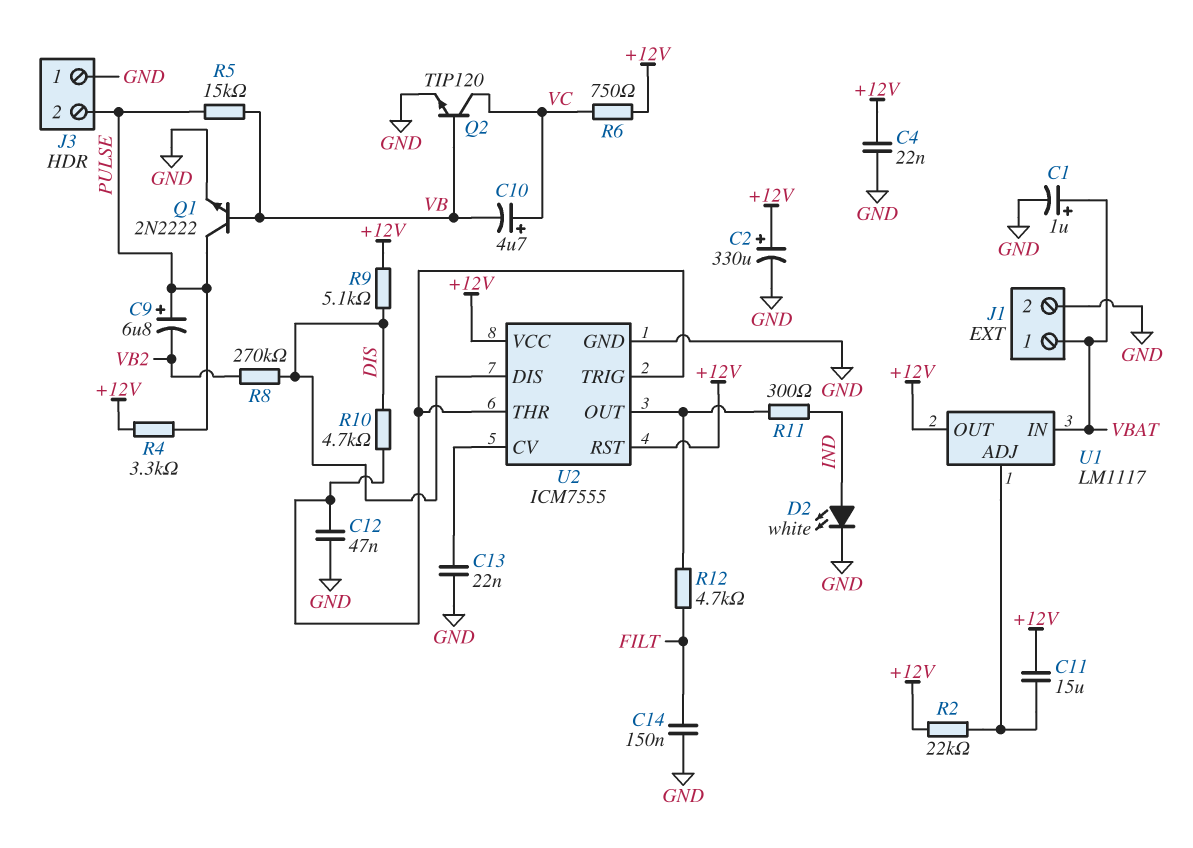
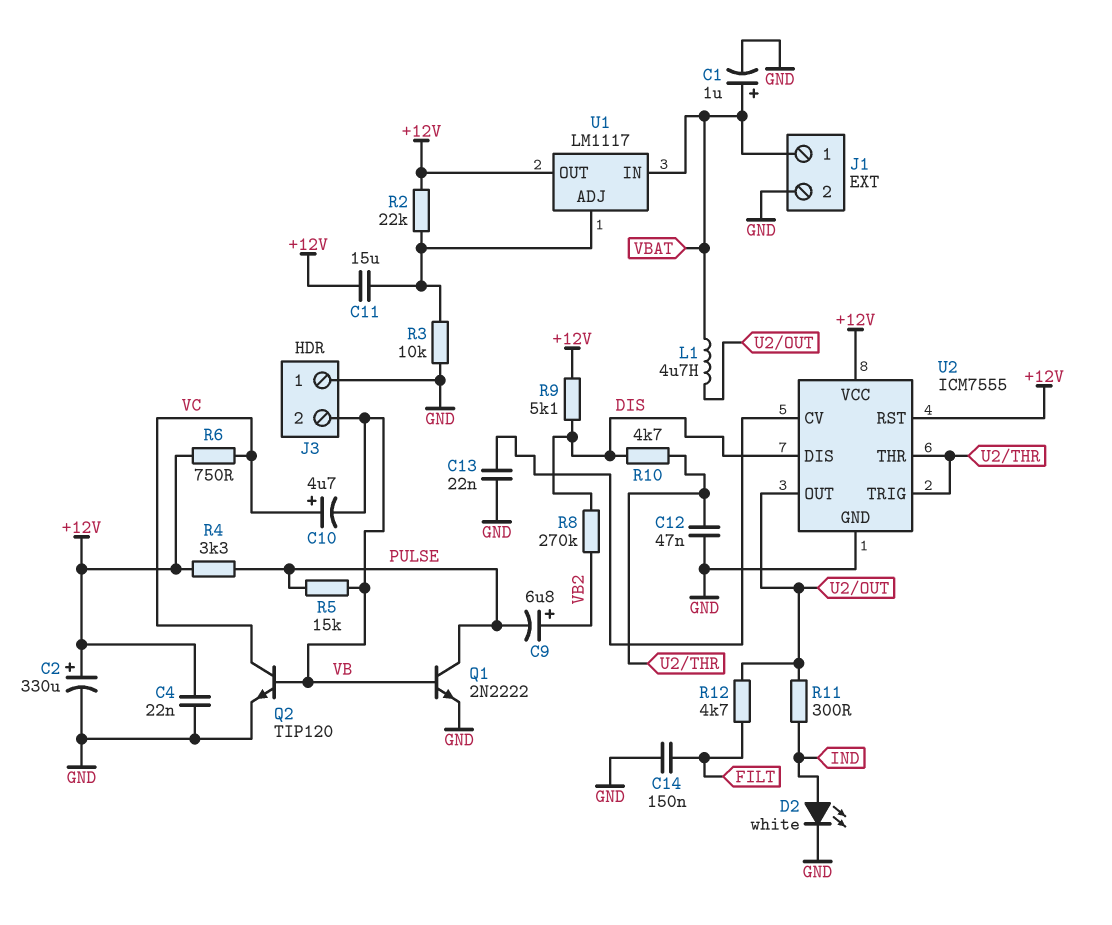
C9: 6.8uF (plus PULSE, minus VB2) -> 6.8uF (plus VB2, minus PULSE)
J3 pin 2: PULSE -> VB
L1: none -> 4.7uH (U2/OUT, VBAT)
R3: none -> 10k (GND, U1/ADJ)

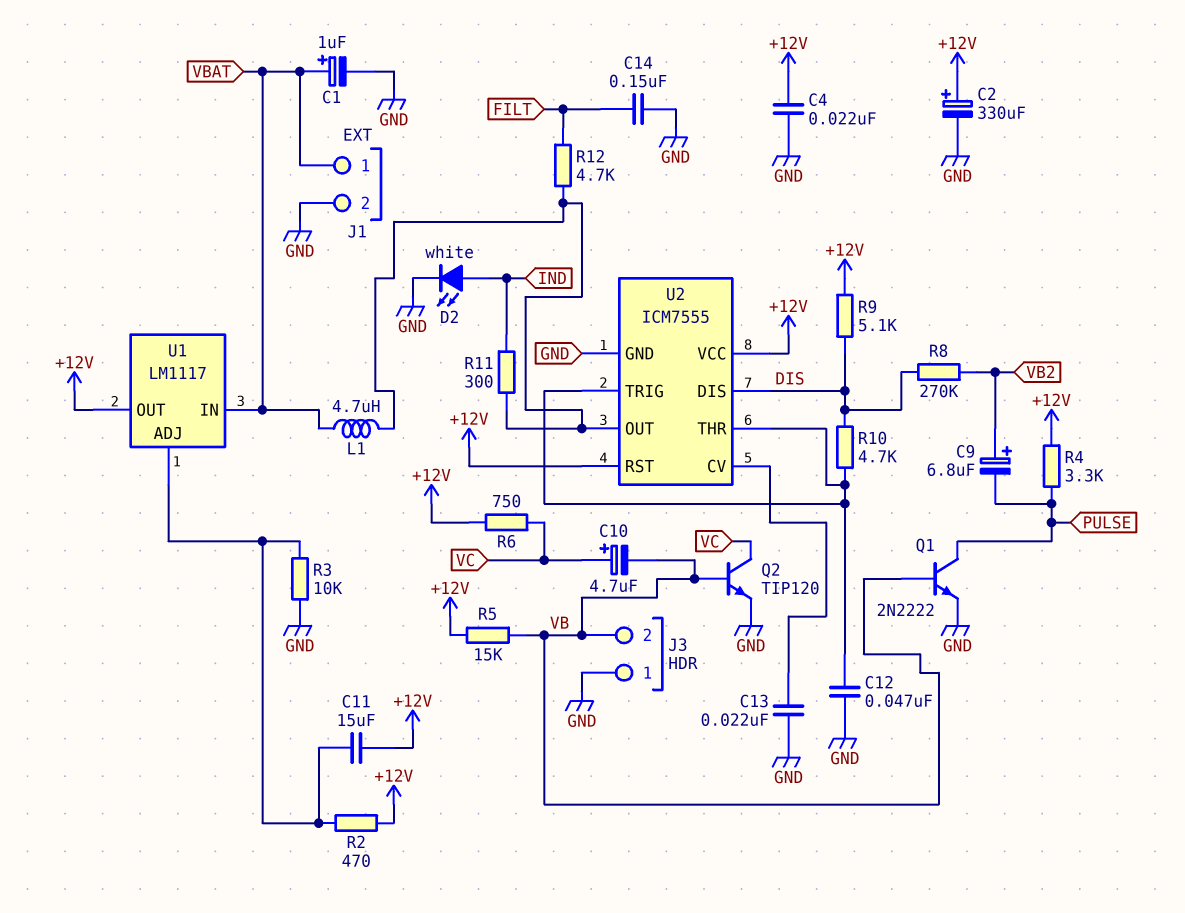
R2: 22k (+12V, U1/ADJ) -> 470 (+12V, U1/ADJ)
R5: 15k (PULSE, VB) -> 15k (+12V, VB)

